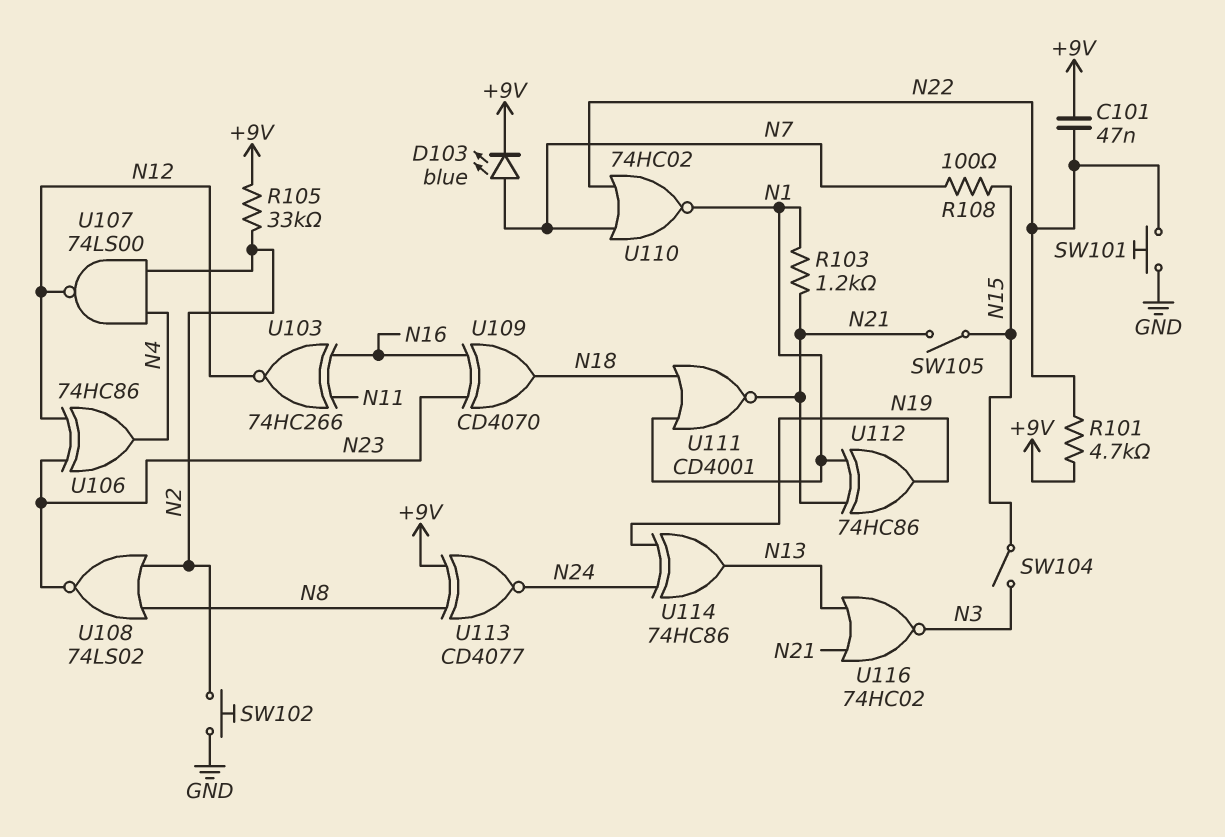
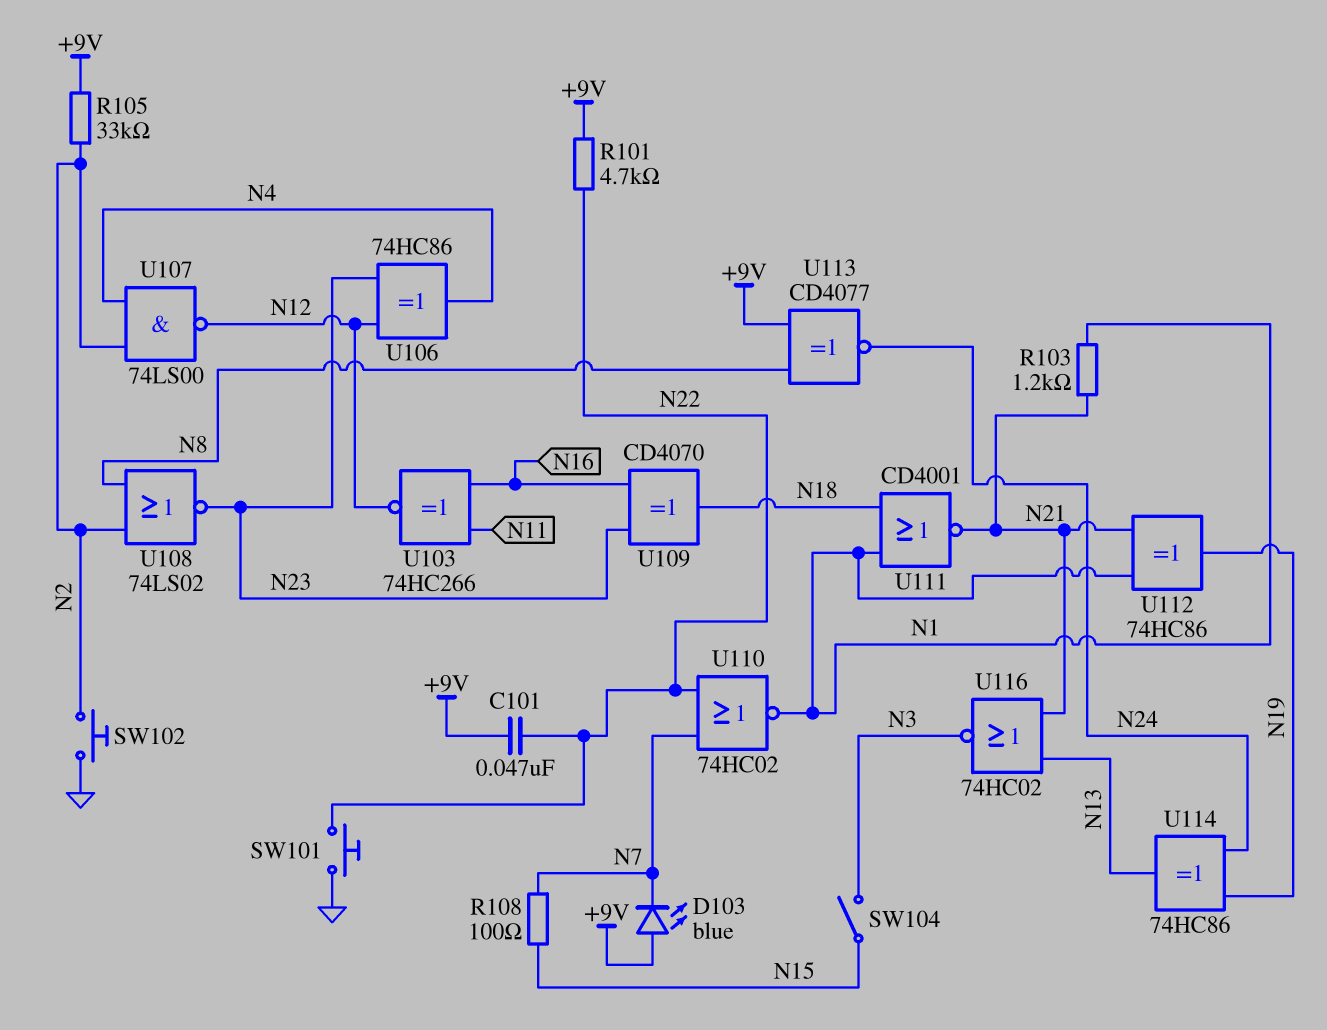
D103: LED blue (A N7, K +9V) -> LED blue (A +9V, K N7)
SW105: switch (N15, N21) -> none

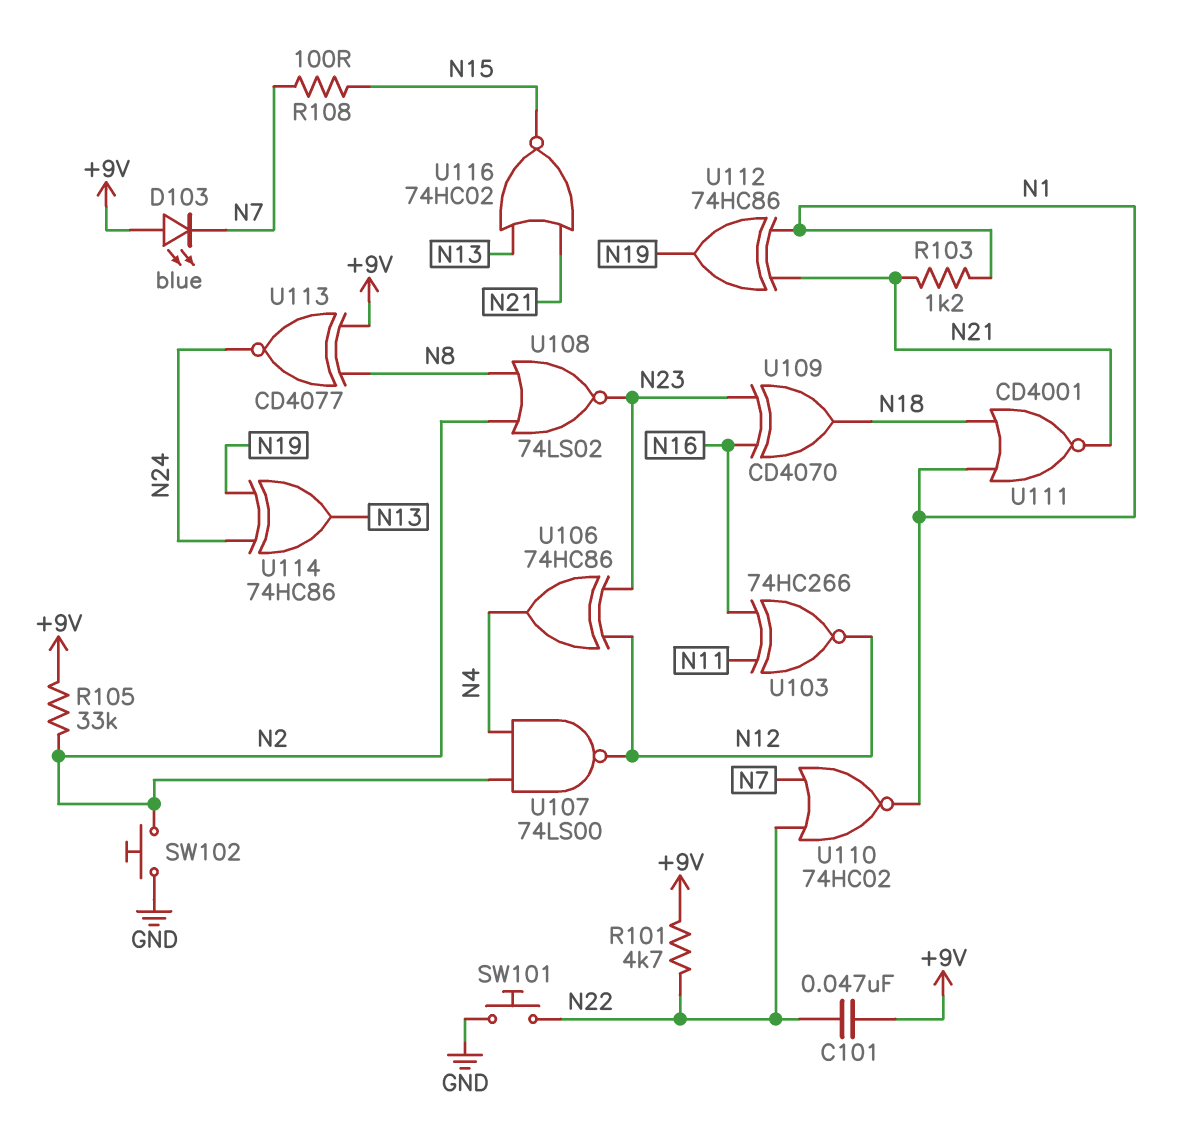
SW104: switch (N3, N15) -> none
U116: NOR 74HC02 (in N13, in N21, out N3) -> NOR 74HC02 (in N13, in N21, out N15)

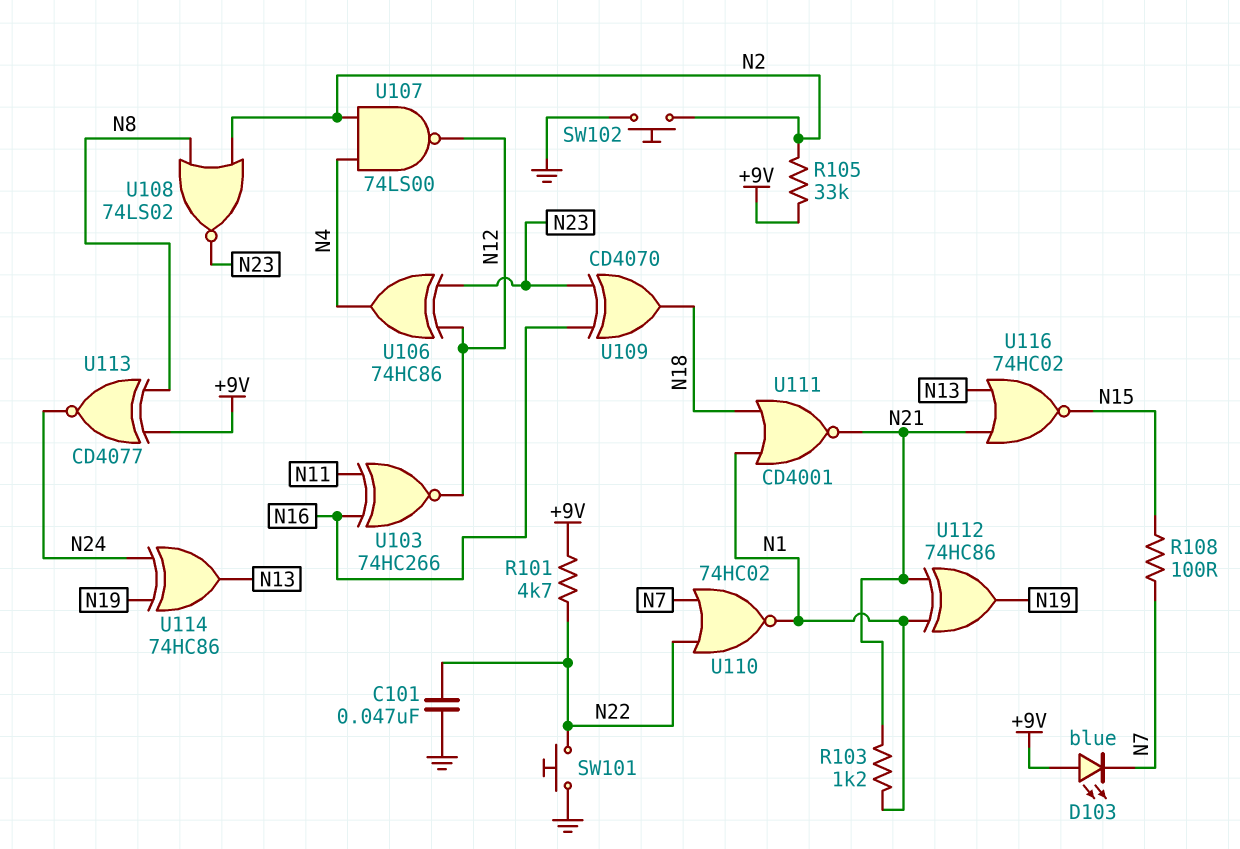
C101: 47nF (+9V, N22) -> 47nF (GND, N22)

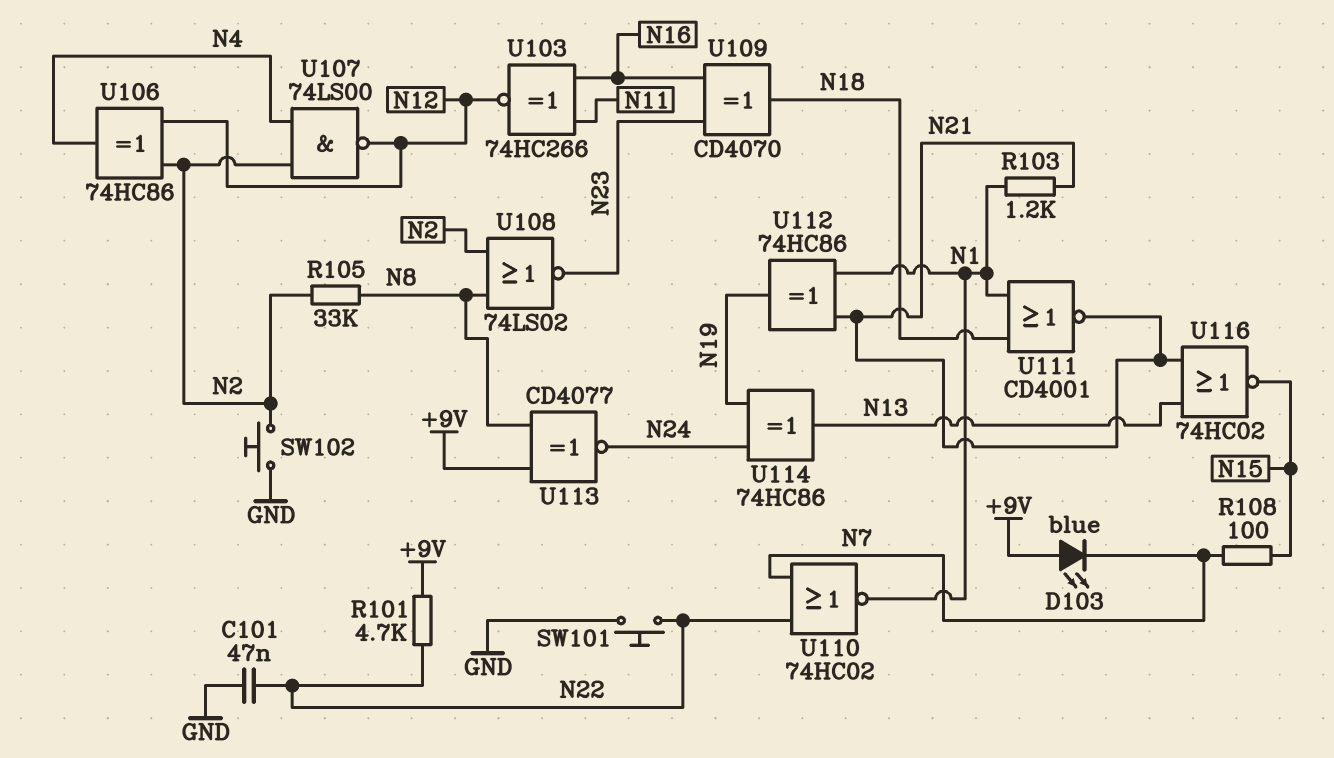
R105: 33k (+9V, N2) -> 33k (N2, N8)
U106: XOR 74HC86 (in N12, in N23, out N4) -> XOR 74HC86 (in N2, in N12, out N4)

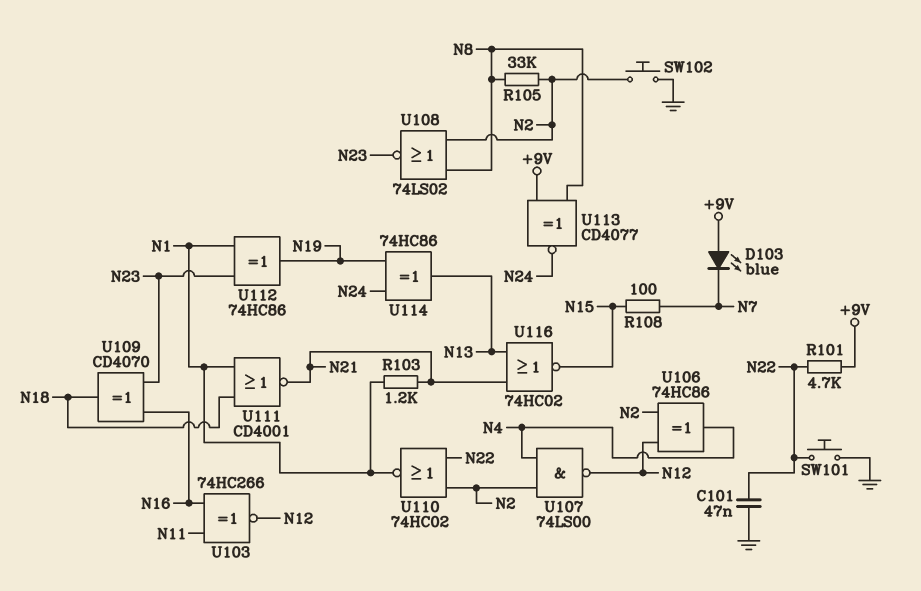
U110: NOR 74HC02 (in N7, in N22, out N1) -> NOR 74HC02 (in N2, in N22, out N1)
U112: XOR 74HC86 (in N1, in N21, out N19) -> XOR 74HC86 (in N1, in N23, out N19)

